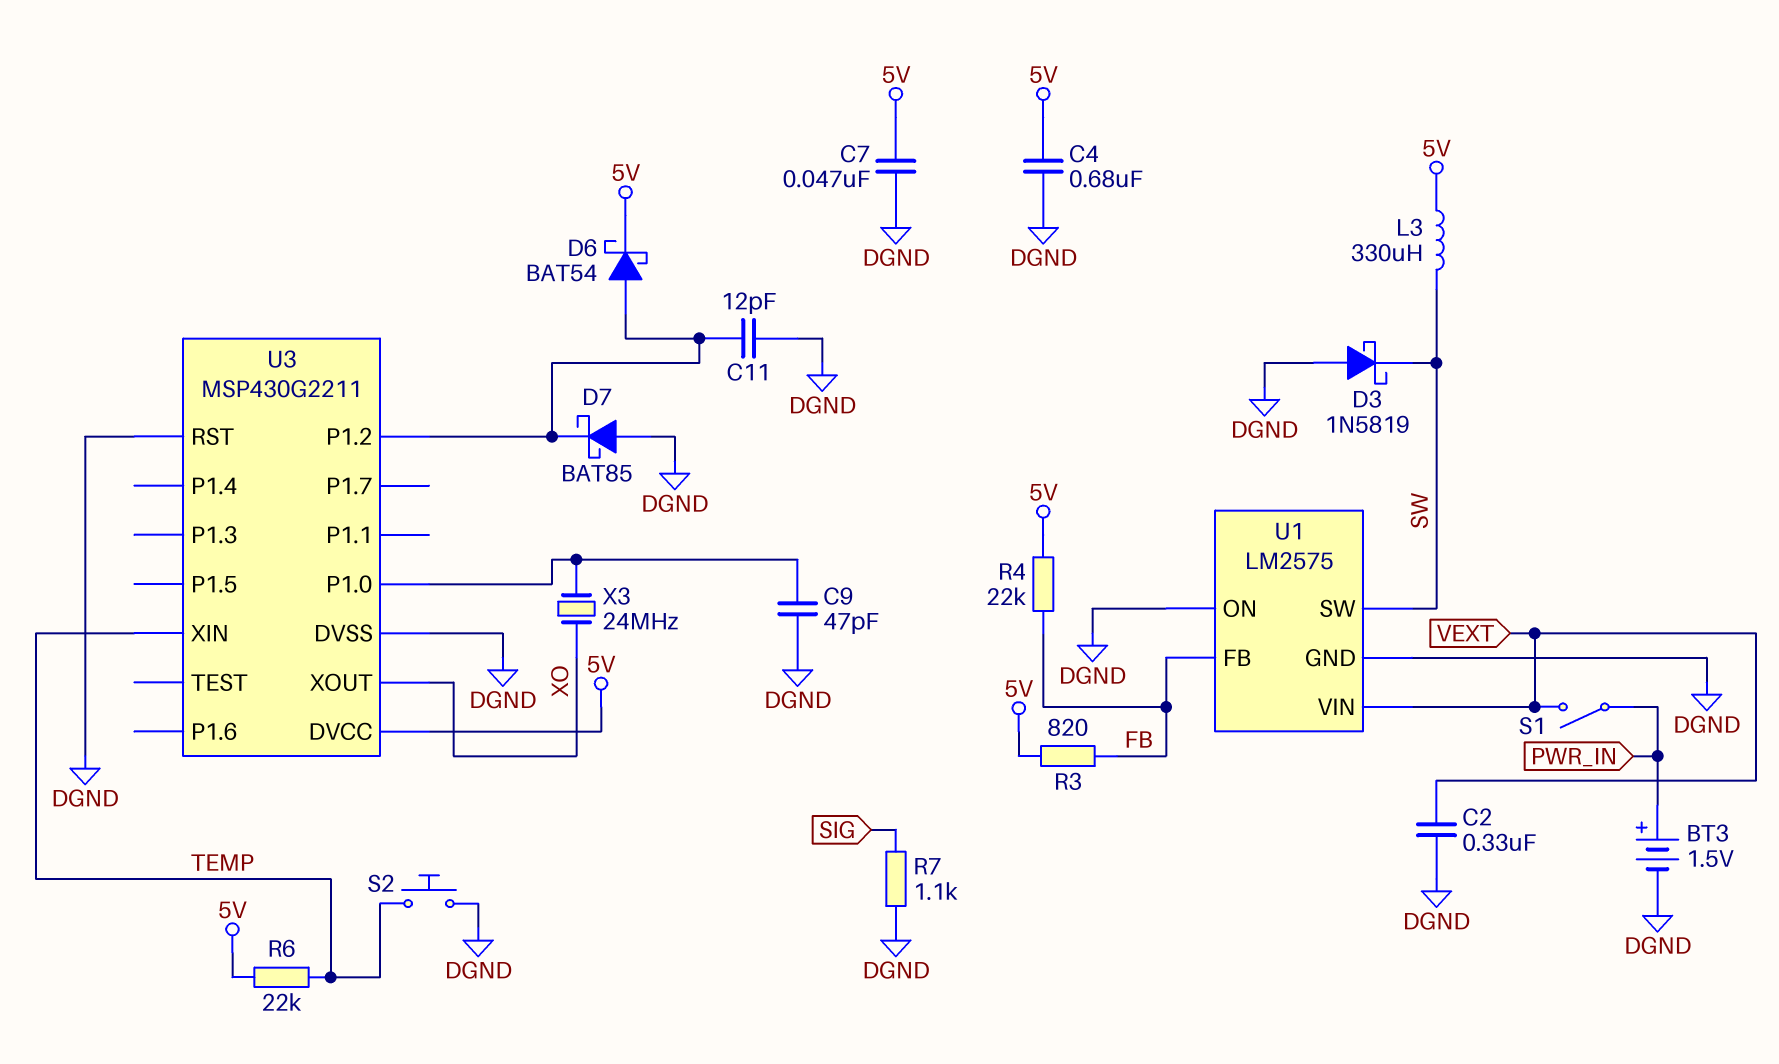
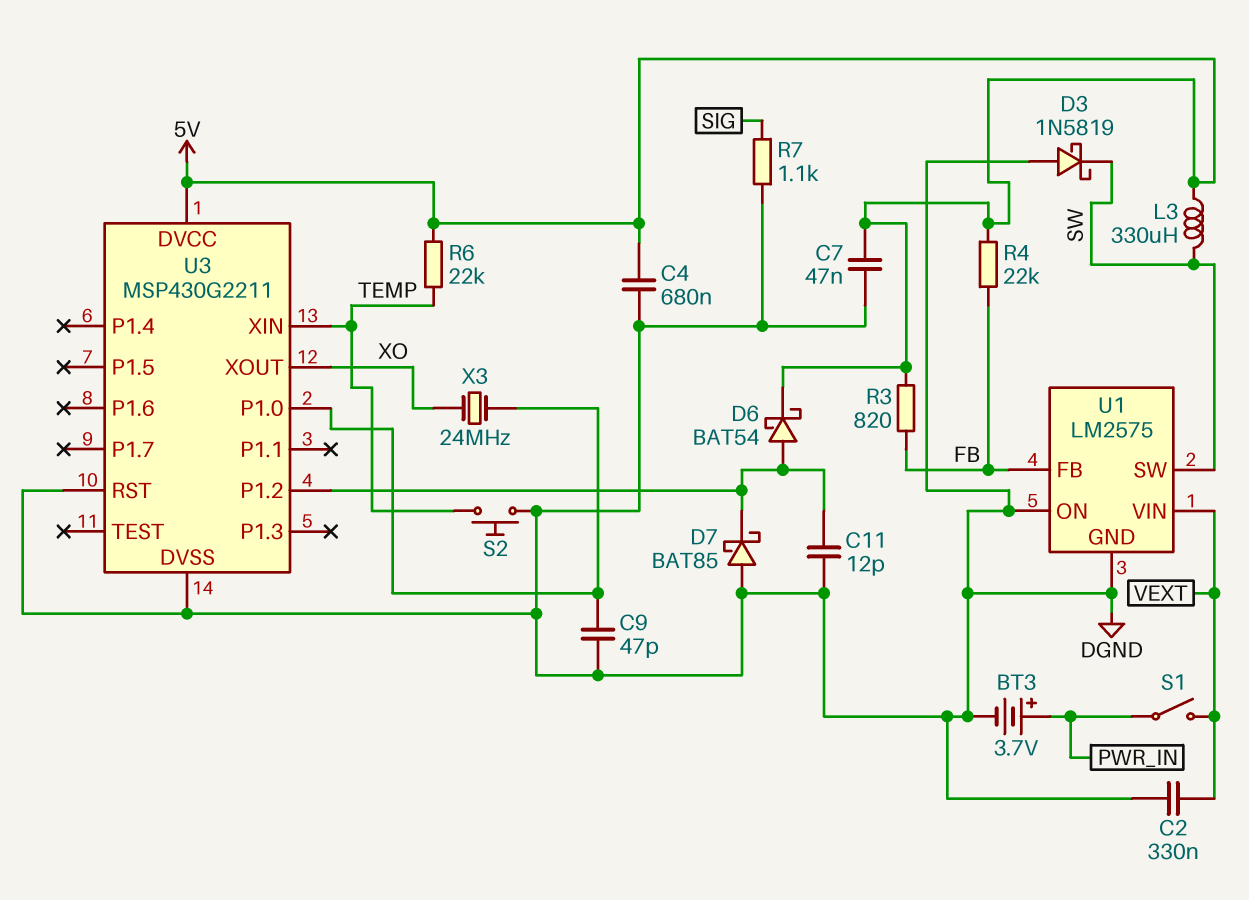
BT3: 1.5V (plus PWR_IN, minus DGND) -> 3.7V (plus PWR_IN, minus DGND)

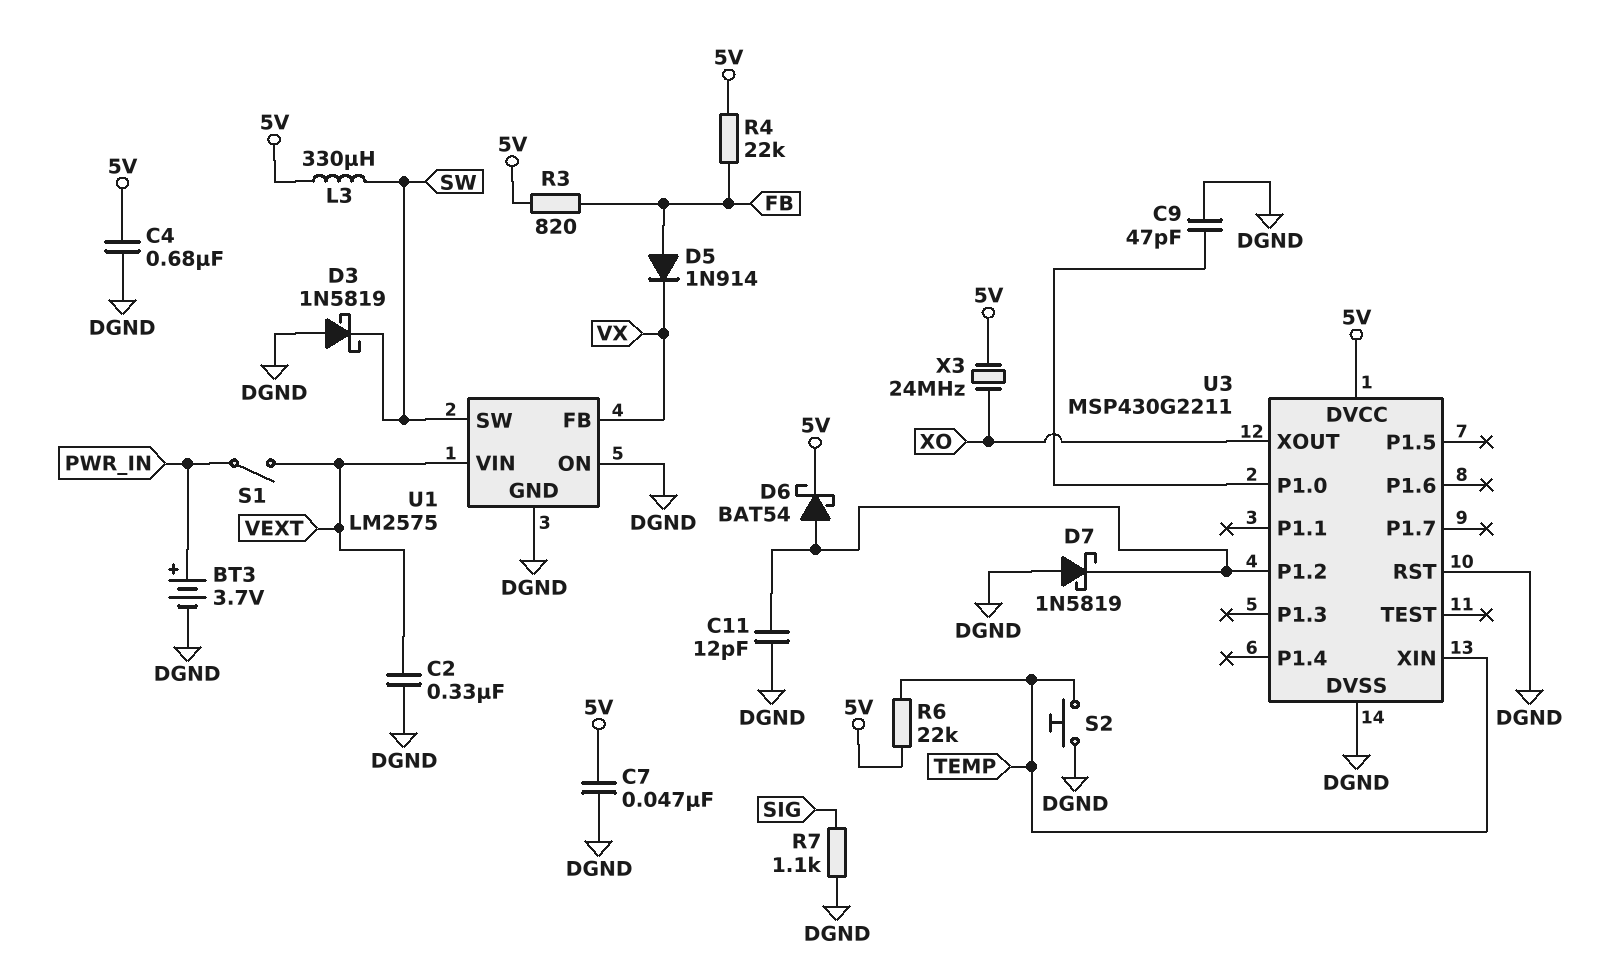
D5: none -> diode 1N914 (A FB, K VX)
D7: schottky BAT85 (A DGND, K U3/P1.2) -> schottky 1N5819 (A DGND, K U3/P1.2)
U1 pin FB: FB -> VX
X3: 24MHz (U3/P1.0, XO) -> 24MHz (5V, XO)

